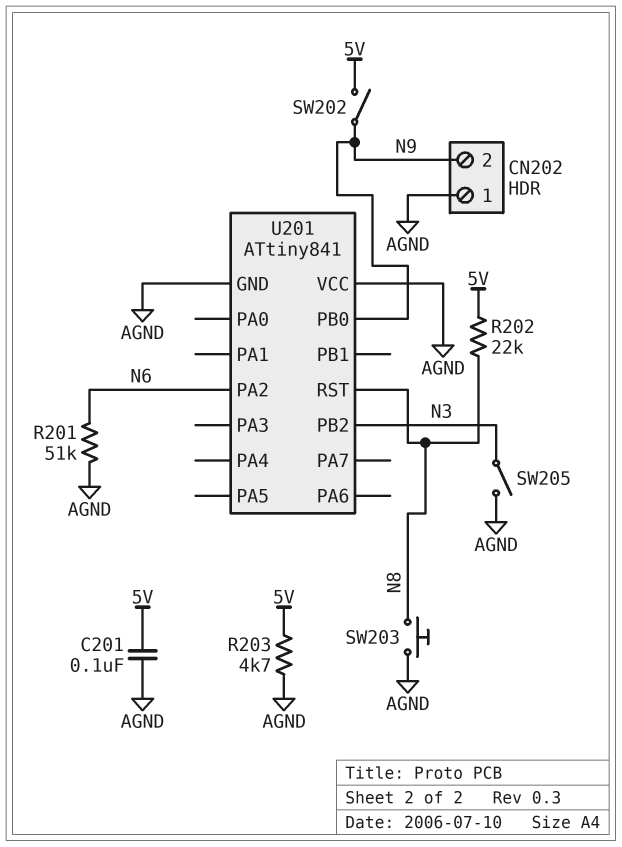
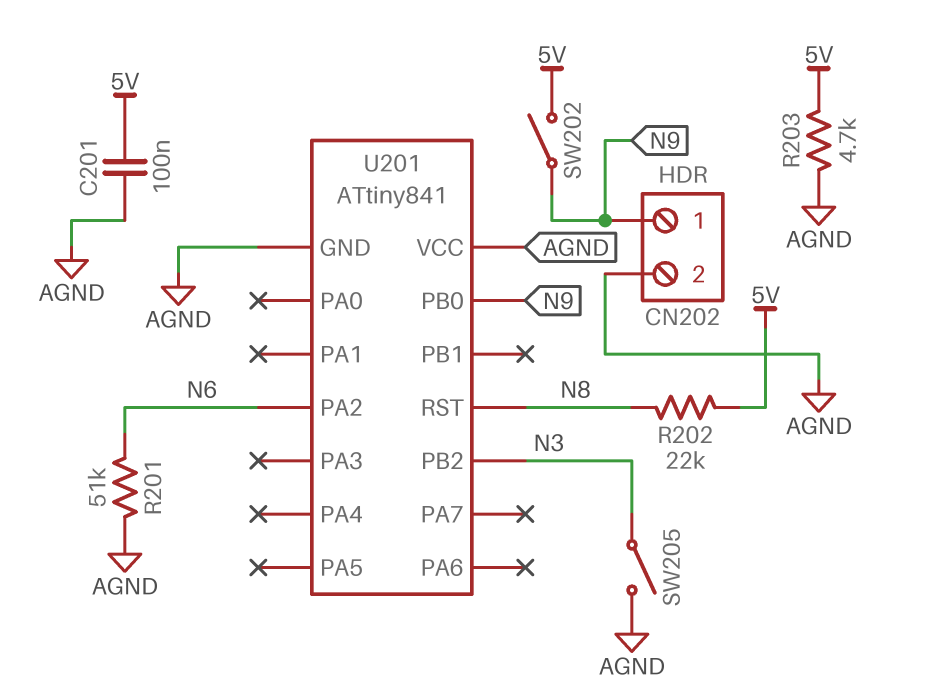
CN202 pin 1: AGND -> N9
CN202 pin 2: N9 -> AGND
SW203: button (AGND, N8) -> none

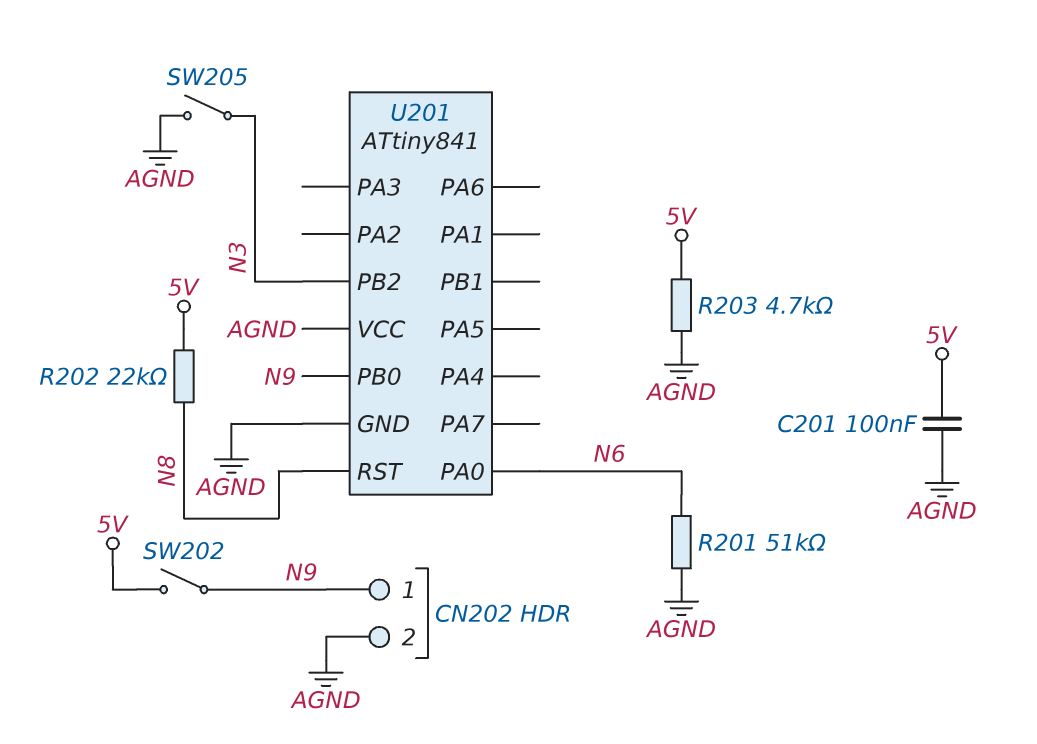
U201 pin PA0: none -> N6
U201 pin PA2: N6 -> none

